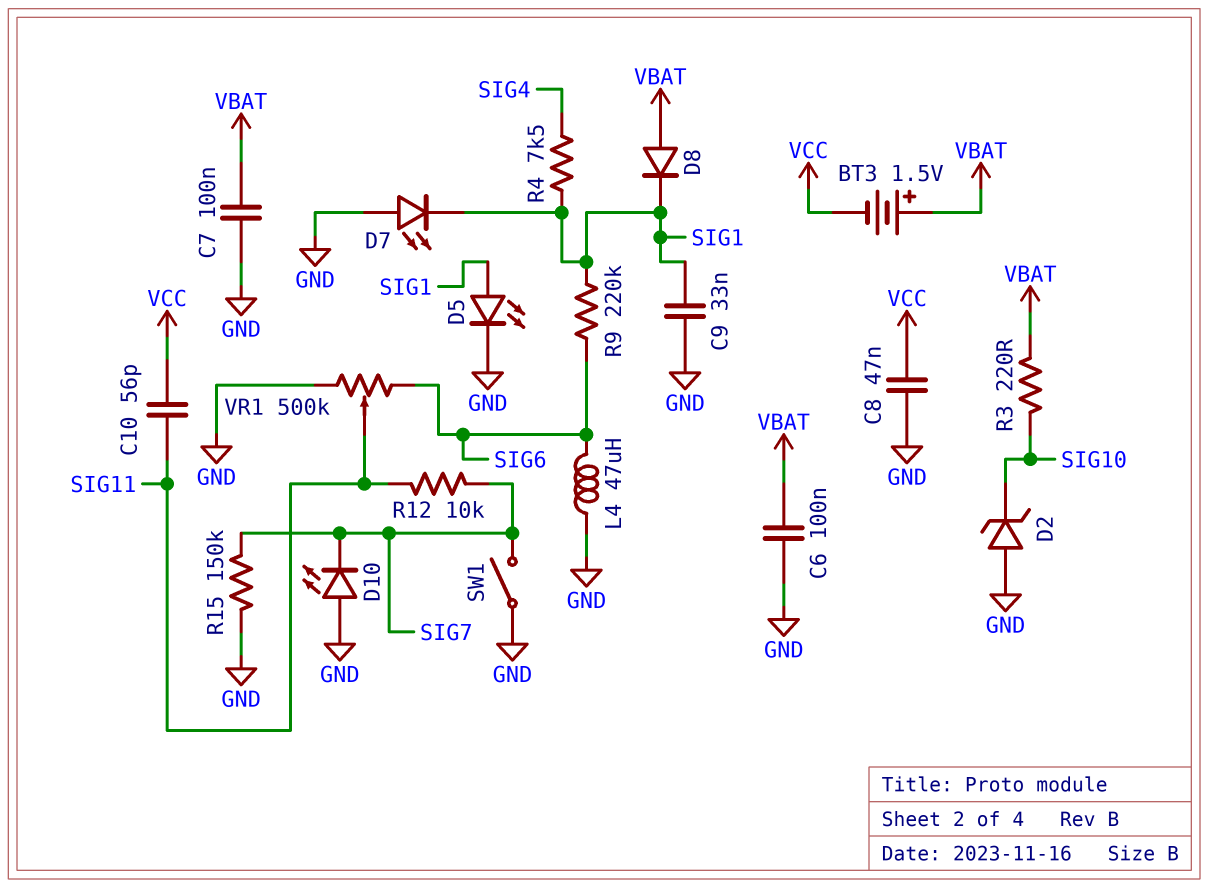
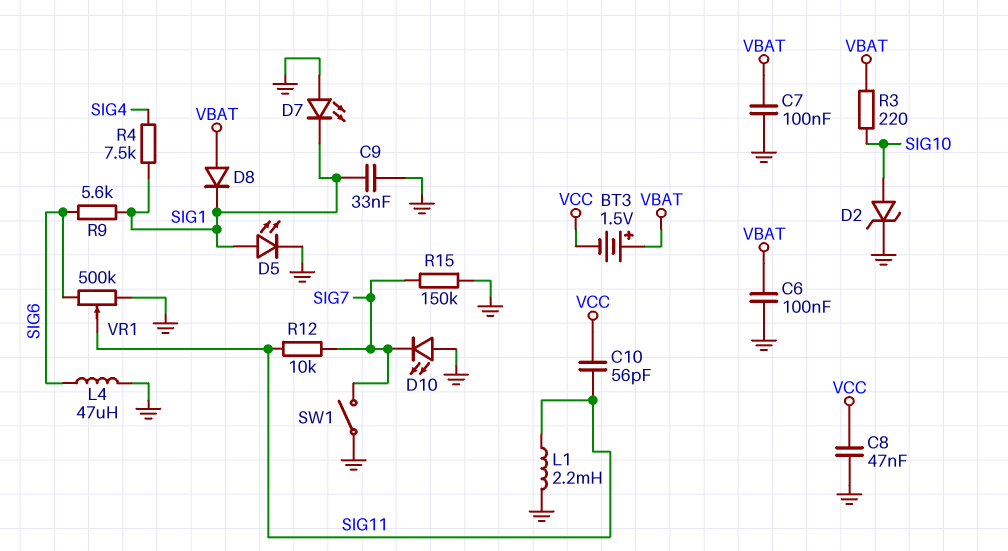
D2: zener (A GND, K SIG10) -> zener (A SIG10, K GND)
L1: none -> 2.2mH (GND, SIG11)
R9: 220k (SIG1, SIG6) -> 5.6k (SIG1, SIG6)

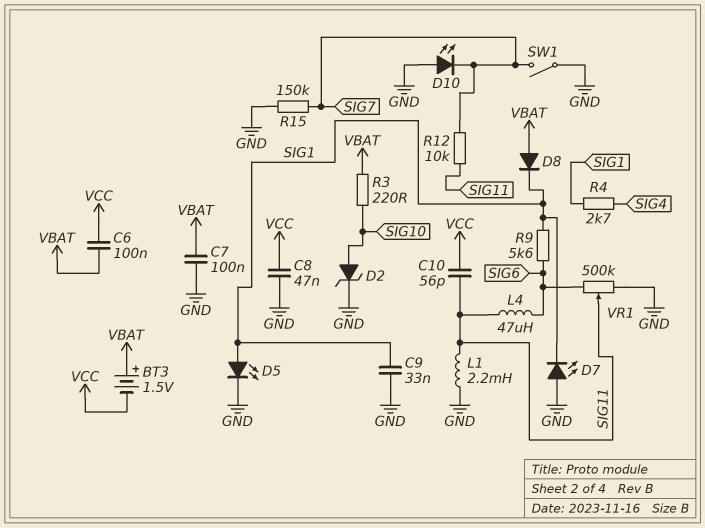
C6: 100nF (GND, VBAT) -> 100nF (VBAT, VCC)
L4: 47uH (GND, SIG6) -> 47uH (SIG6, SIG11)
R4: 7.5k (SIG1, SIG4) -> 2.7k (SIG1, SIG4)

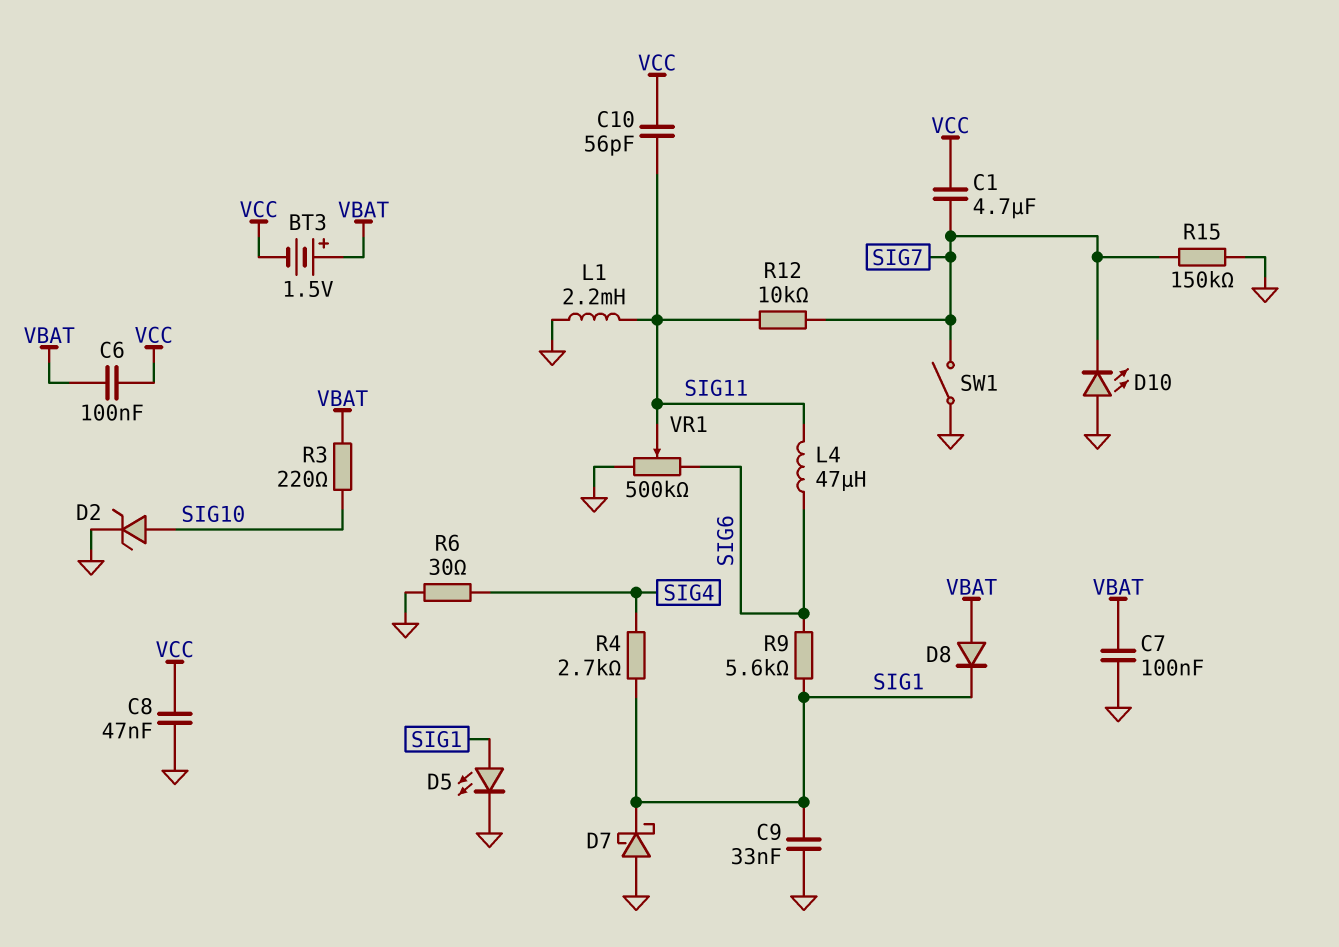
C1: none -> 4.7uF (SIG7, VCC)
D7: LED (A GND, K SIG1) -> schottky (A GND, K SIG1)
R6: none -> 30 (GND, SIG4)

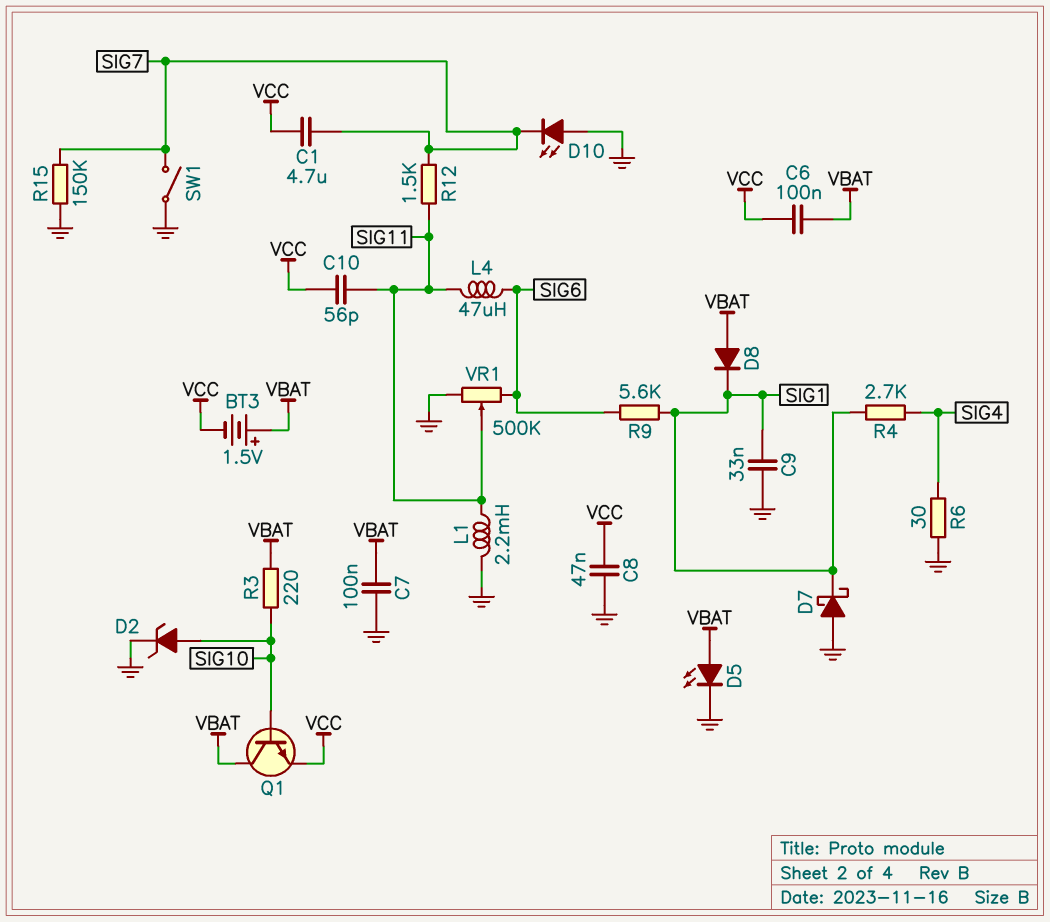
D5: LED (A SIG1, K GND) -> LED (A VBAT, K GND)
Q1: none -> NPN (B SIG10, C VBAT, E VCC)
R12: 10k (SIG7, SIG11) -> 1.5k (SIG7, SIG11)

